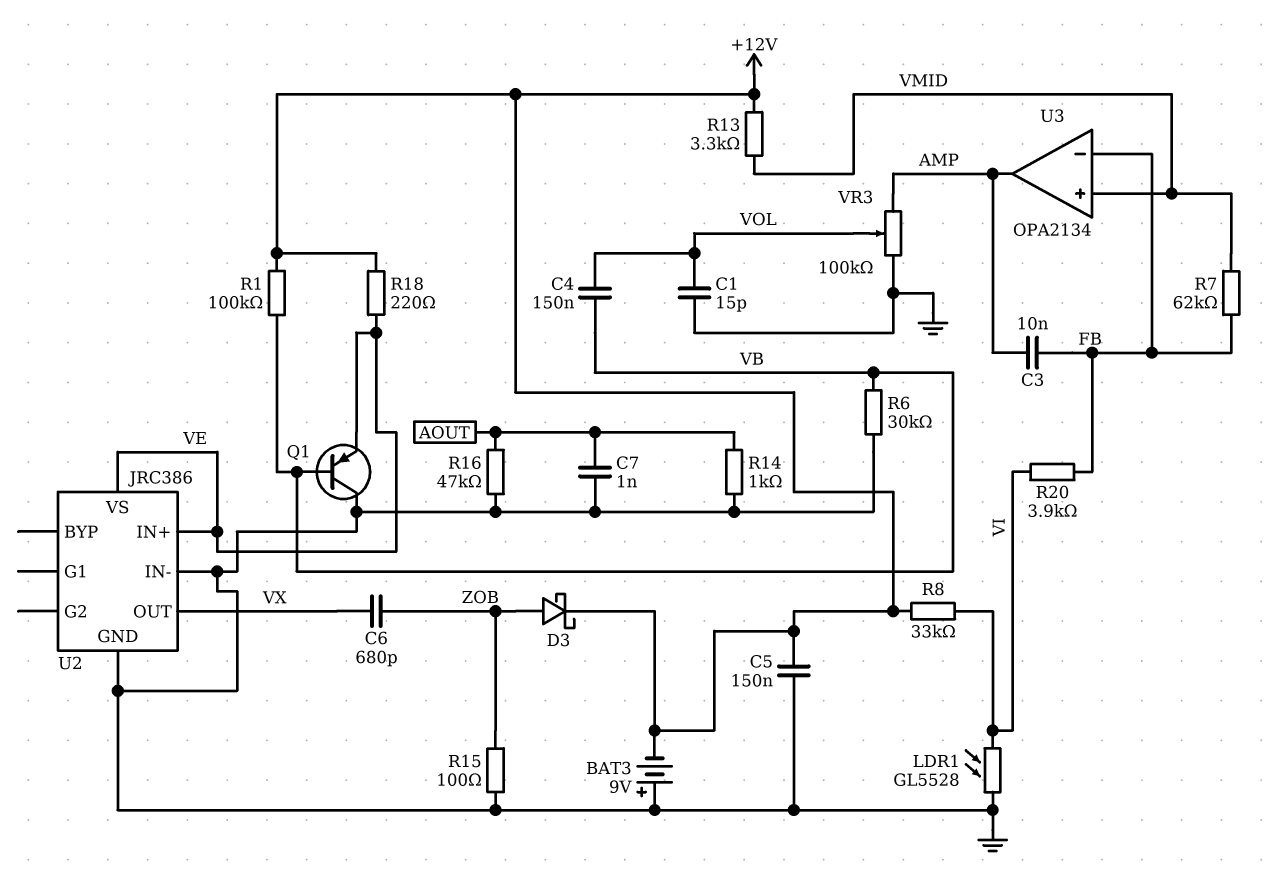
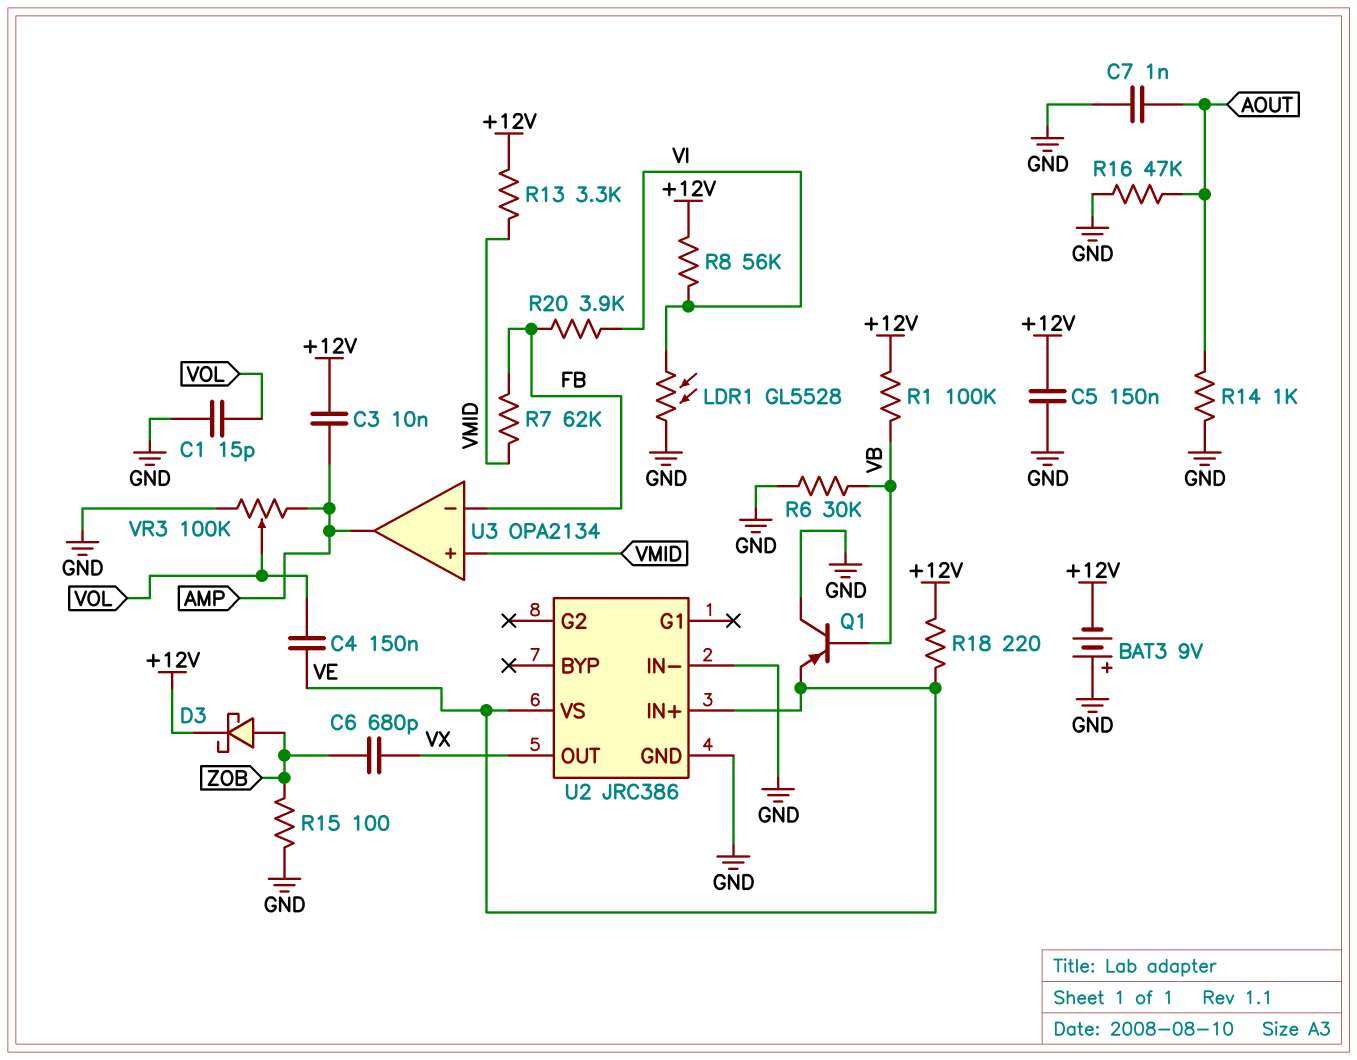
C3: 10nF (AMP, FB) -> 10nF (+12V, AMP)
C4: 150nF (VB, VOL) -> 150nF (VE, VOL)
R8: 33k (+12V, VI) -> 56k (+12V, VI)

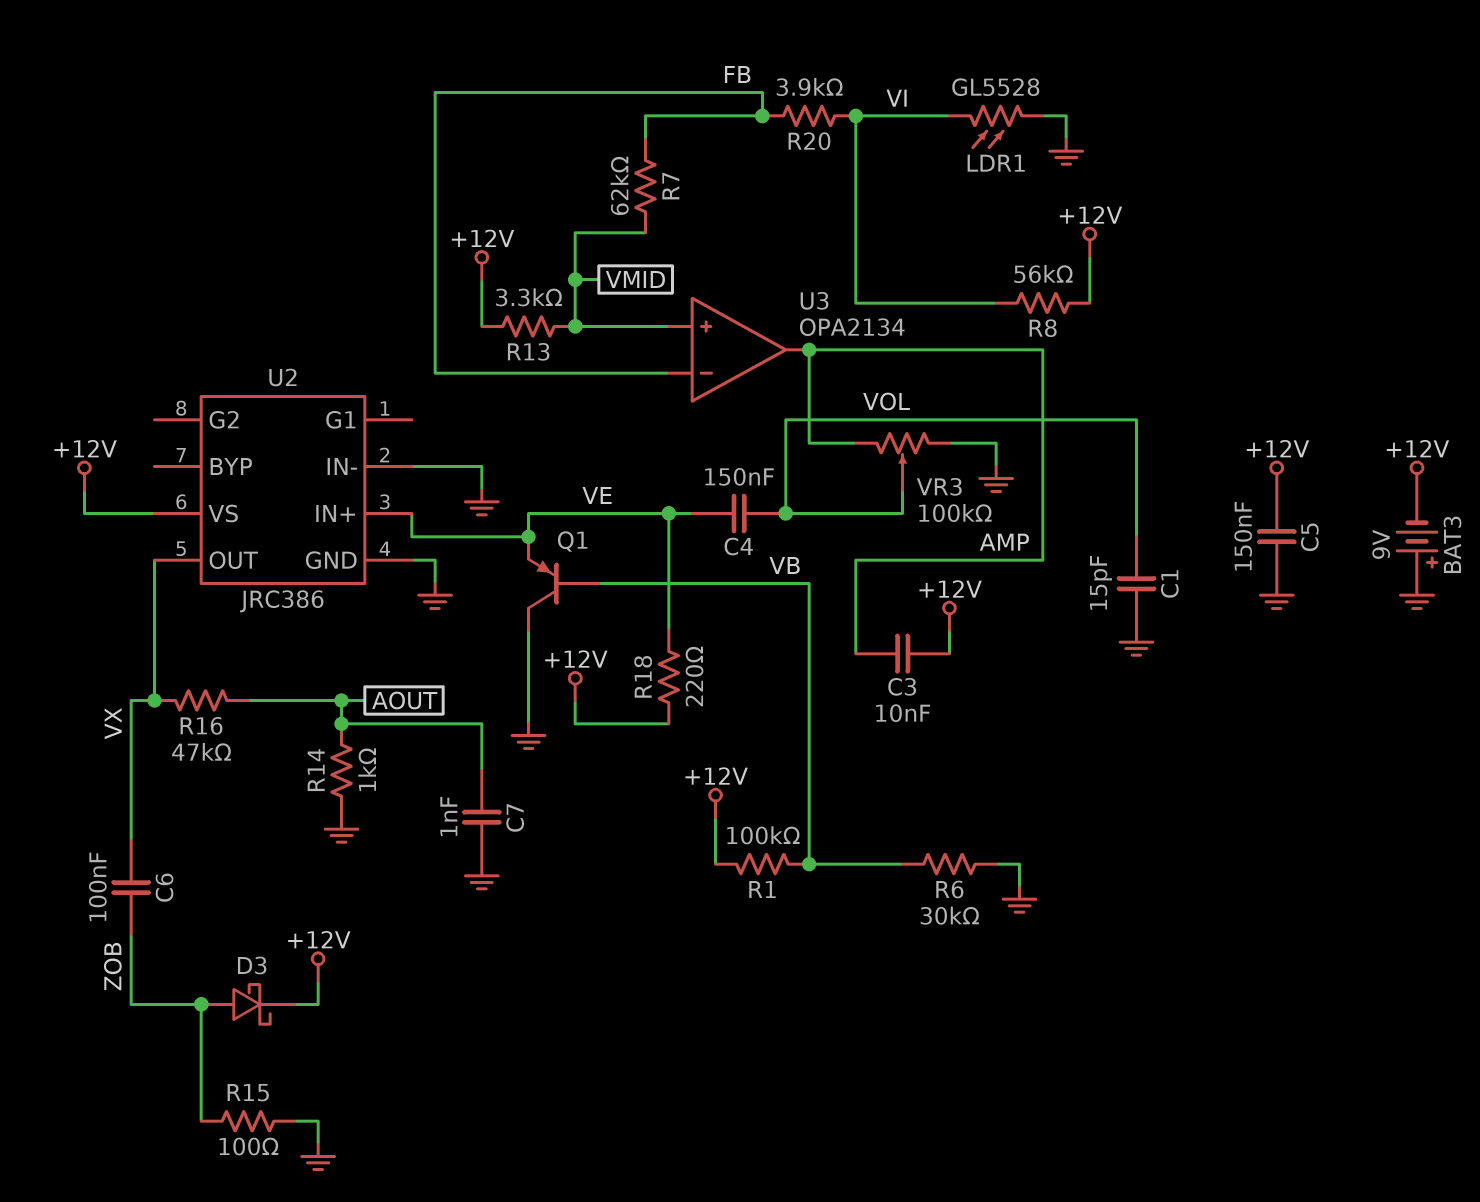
C6: 680pF (VX, ZOB) -> 100nF (VX, ZOB)
R16: 47k (AOUT, GND) -> 47k (AOUT, VX)
U2 pin VS: VE -> +12V

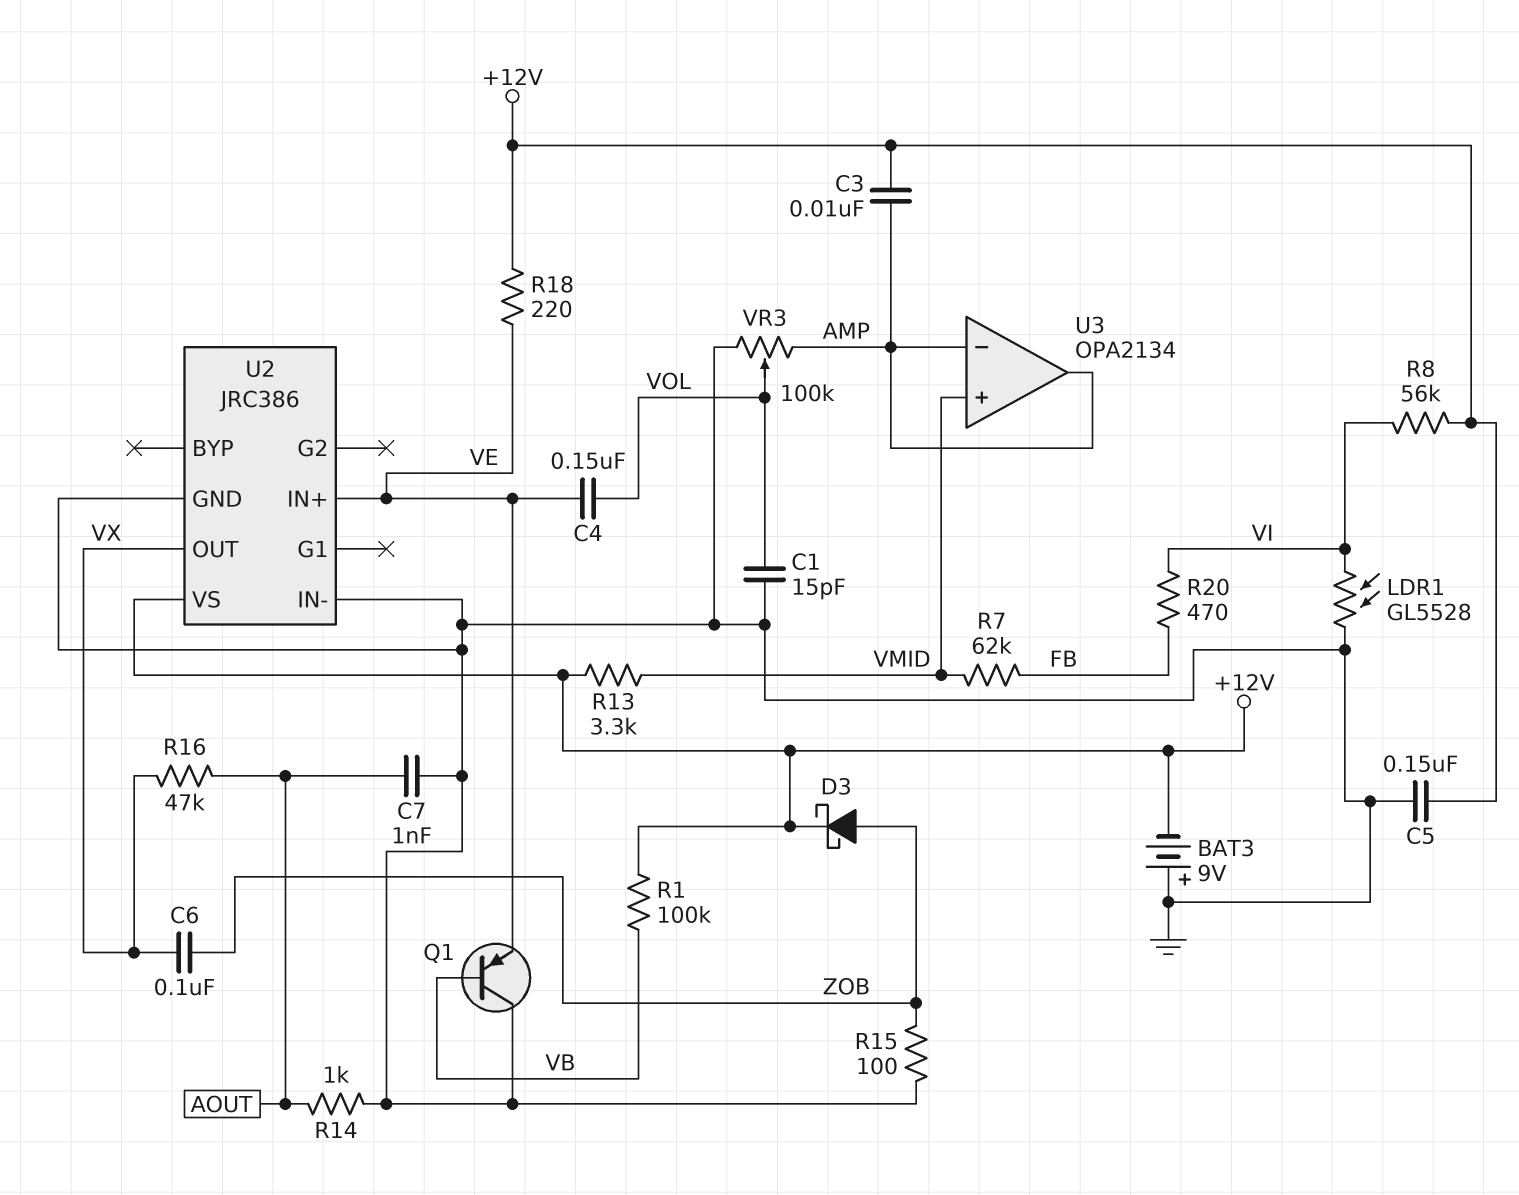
R6: 30k (GND, VB) -> none
R20: 3.9k (FB, VI) -> 470 (FB, VI)
U3 pin in-: FB -> AMP

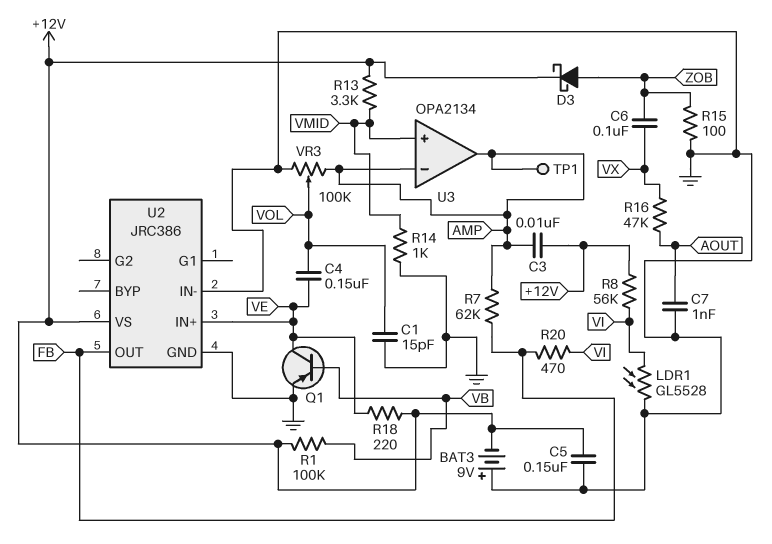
Q1: PNP (B VB, C GND, E VE) -> PNP (B VB, C VE, E GND)
R7: 62k (FB, VMID) -> 62k (AMP, FB)
R14: 1k (AOUT, GND) -> 1k (GND, VMID)
TP1: none -> test point (AMP)
U2 pin OUT: VX -> FB

